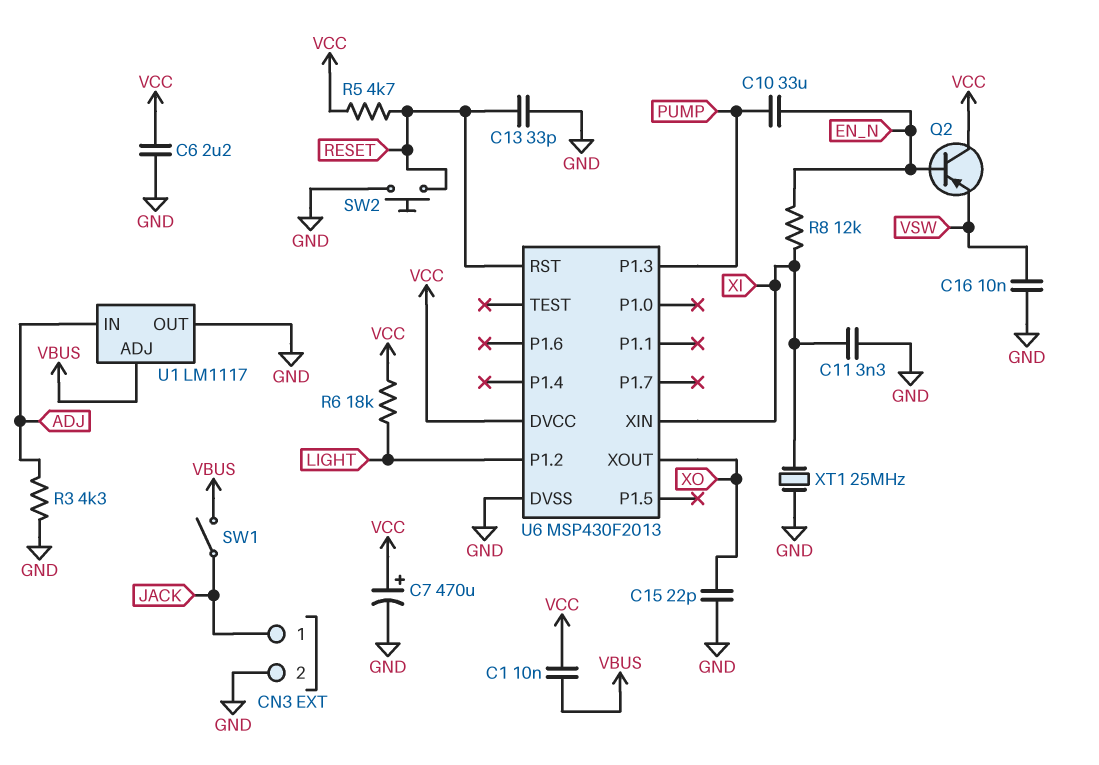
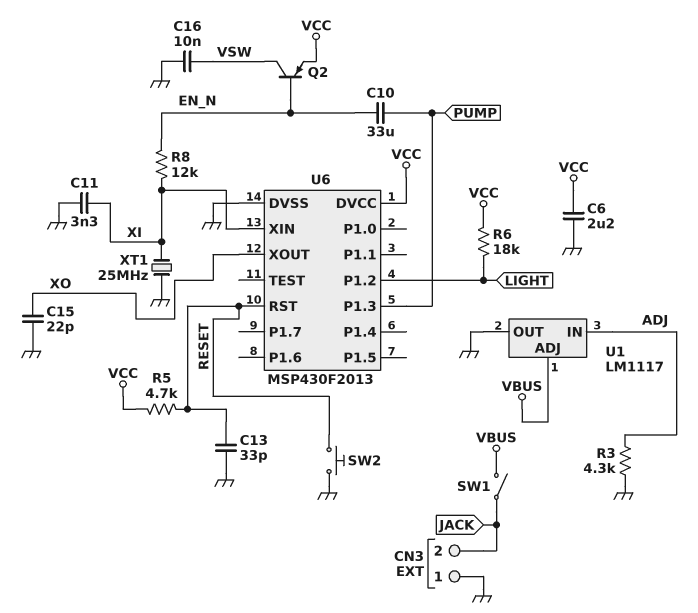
C1: 10nF (VBUS, VCC) -> none
C7: 470uF (plus VCC, minus GND) -> none
CN3 pin 1: JACK -> GND
CN3 pin 2: GND -> JACK
Q2: PNP (B EN_N, C VCC, E VSW) -> PNP (B EN_N, C VSW, E VCC)

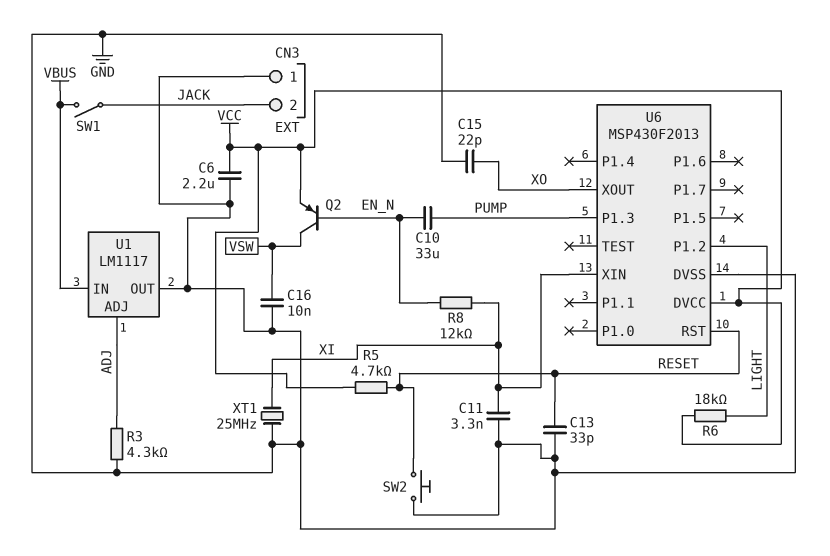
U1 pin ADJ: VBUS -> ADJ
U1 pin IN: ADJ -> VBUS

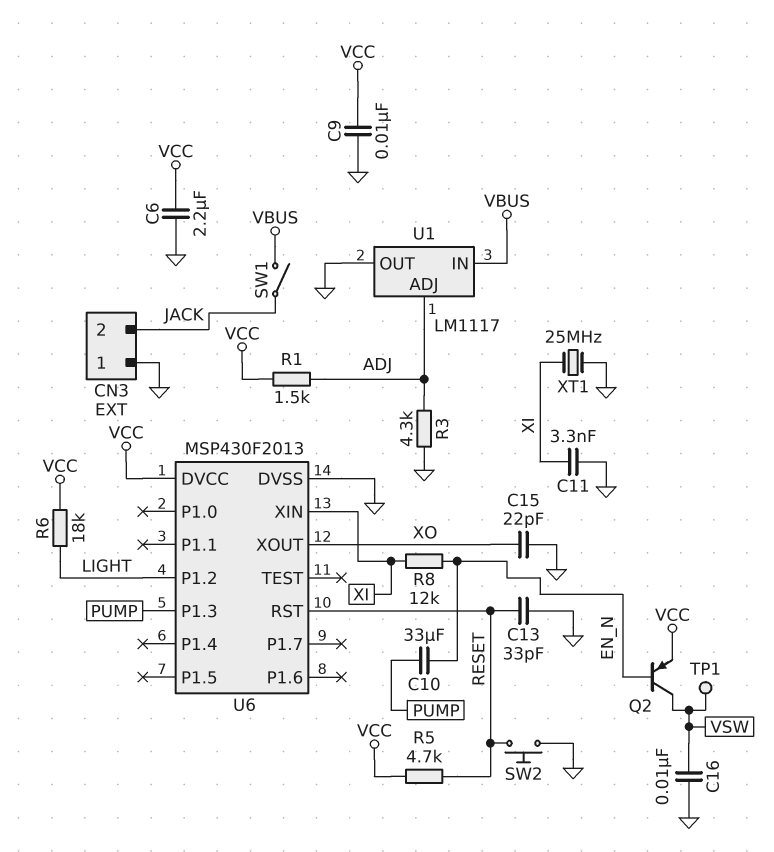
C9: none -> 10nF (GND, VCC)
R1: none -> 1.5k (ADJ, VCC)
TP1: none -> test point (VSW)

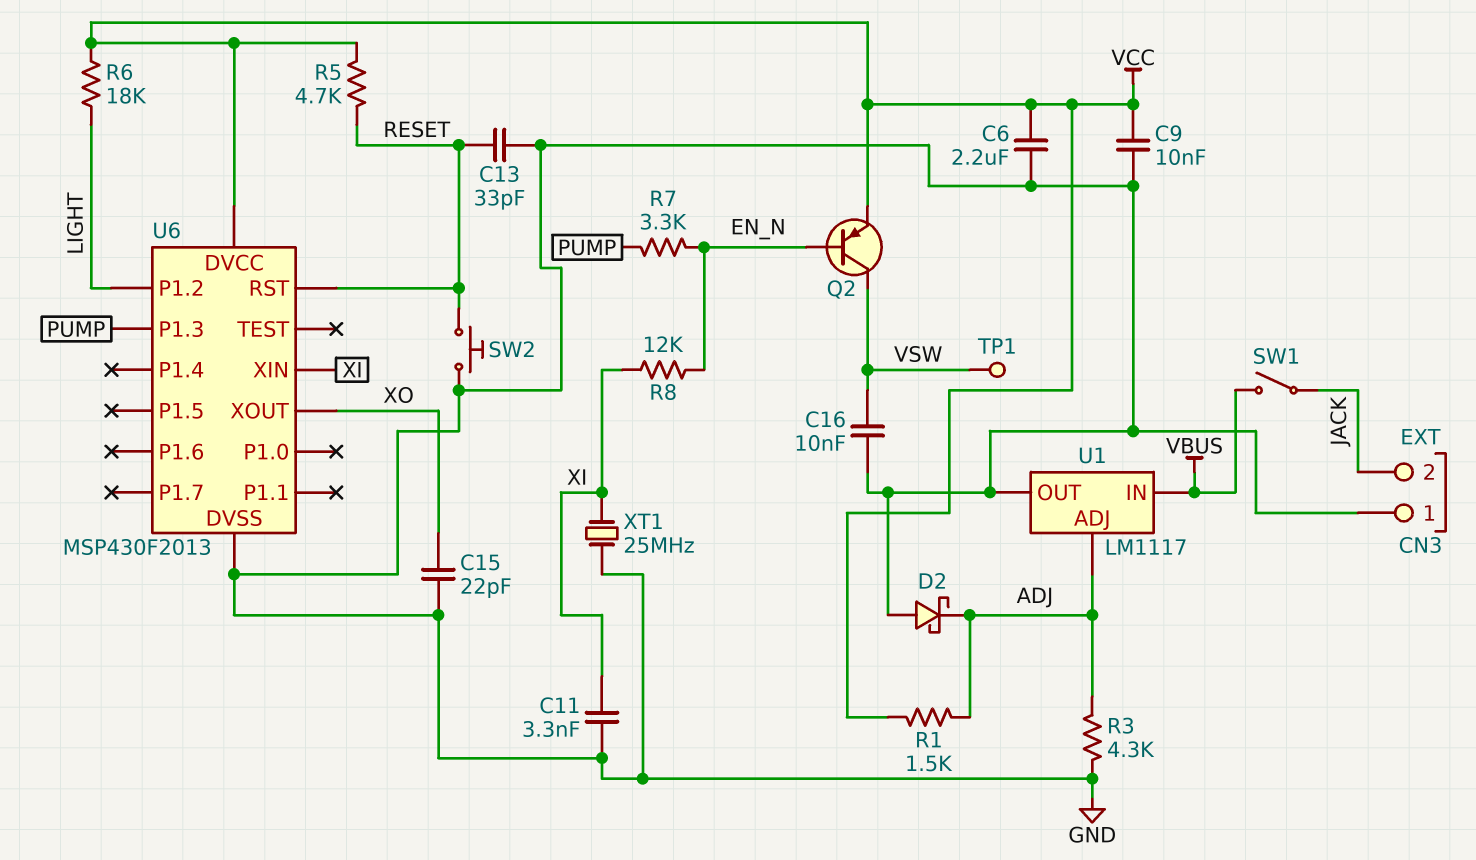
C10: 33uF (EN_N, PUMP) -> none
D2: none -> schottky (A GND, K ADJ)
R7: none -> 3.3k (EN_N, PUMP)

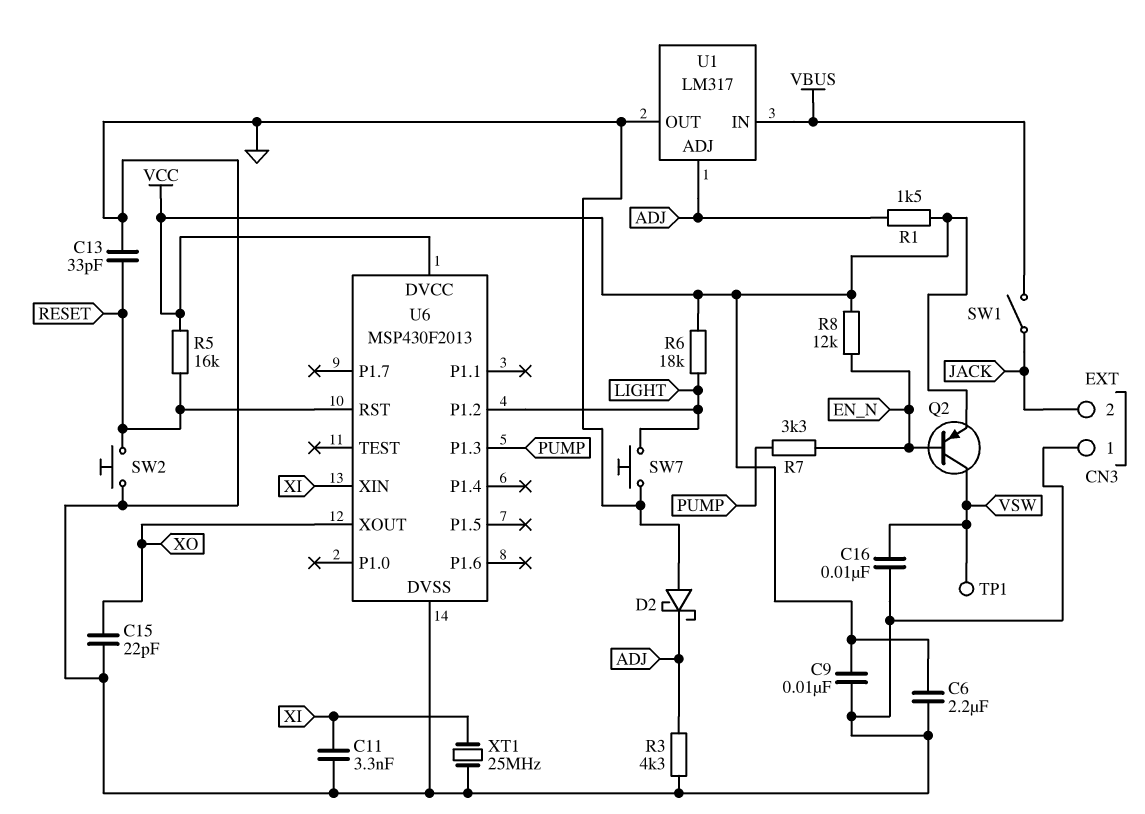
R5: 4.7k (RESET, VCC) -> 16k (RESET, VCC)
R8: 12k (EN_N, XI) -> 12k (EN_N, VCC)
SW7: none -> button (GND, LIGHT)
U1: LM1117 -> LM317

